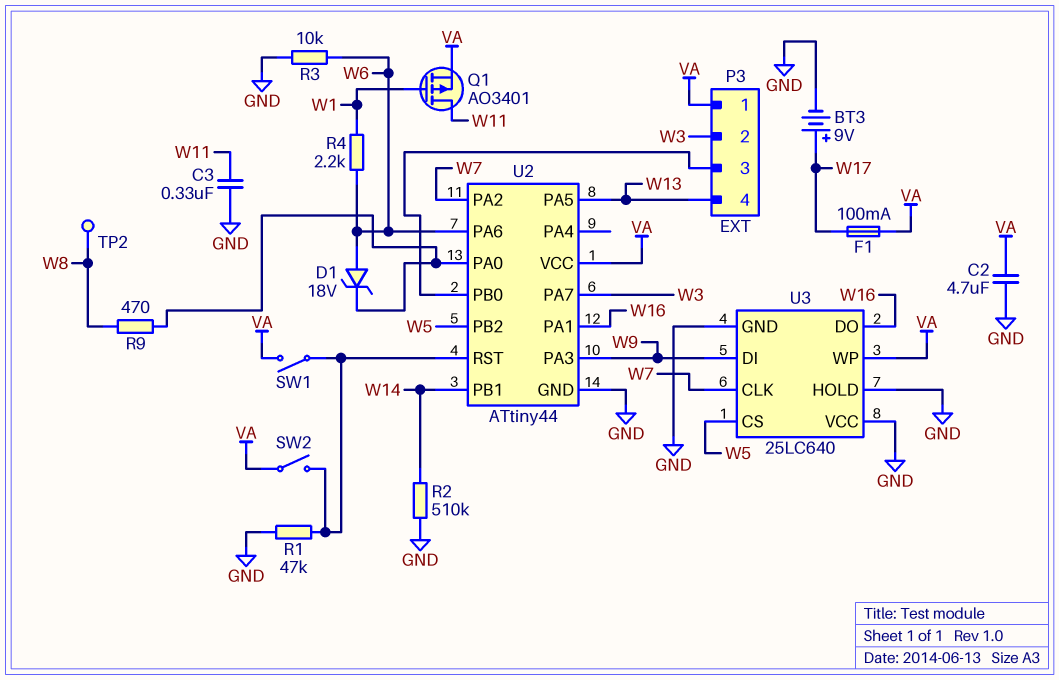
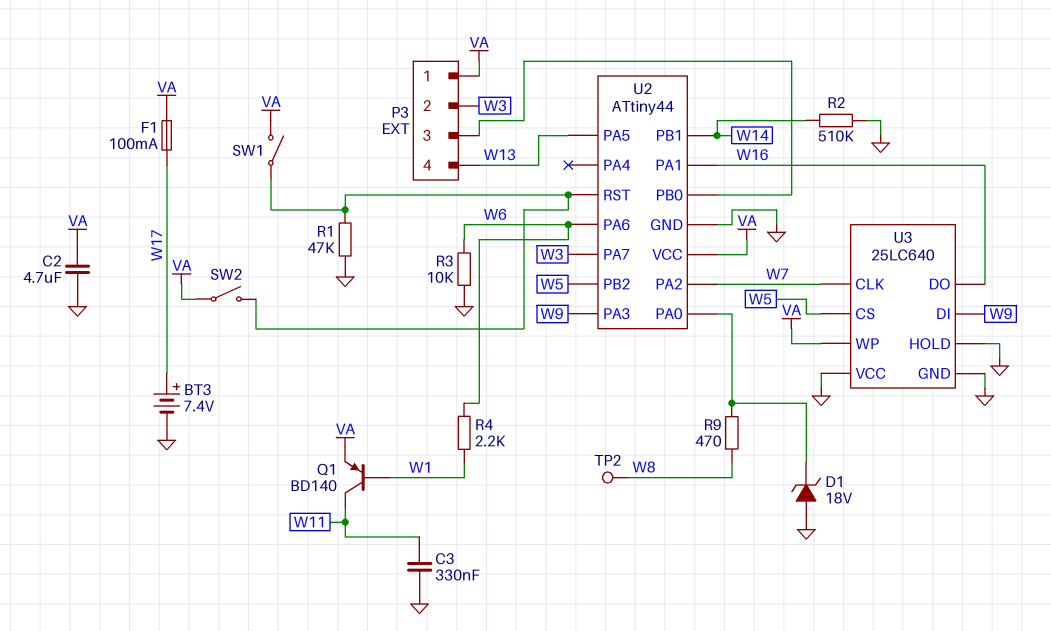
BT3: 9V (plus W17, minus GND) -> 7.4V (plus W17, minus GND)
D1: zener 18V (A W6, K U2/PA0) -> zener 18V (A GND, K U2/PA0)
Q1: PMOS AO3401 (G W1, D W11, S VA) -> PNP BD140 (B W1, C W11, E VA)

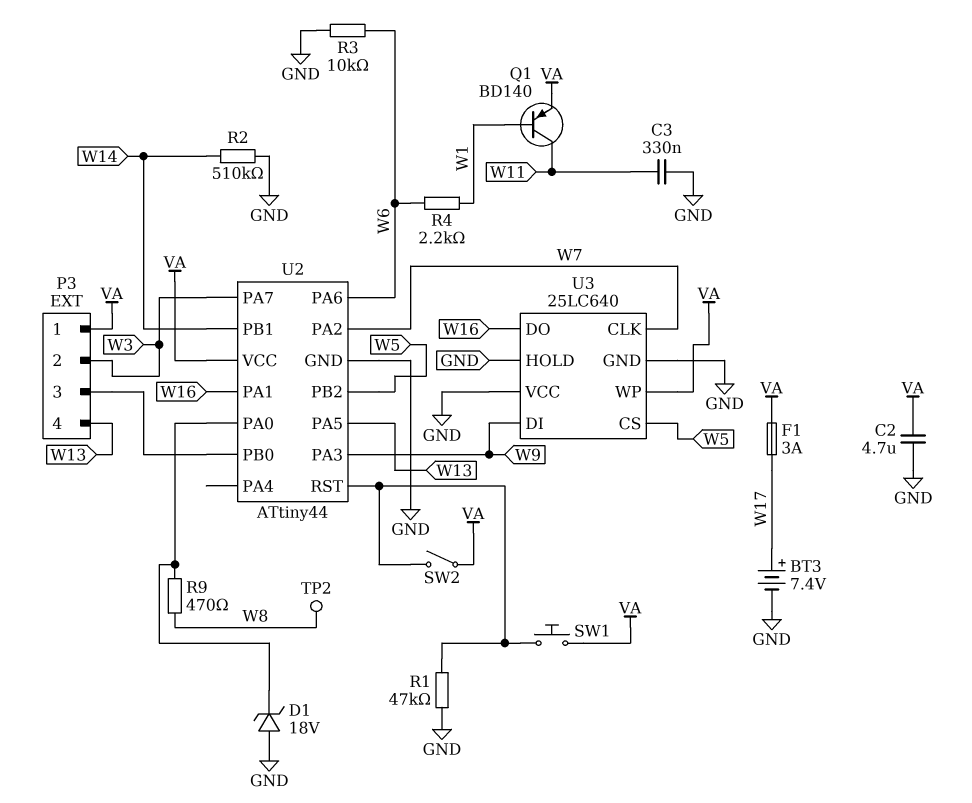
F1: 100mA (VA, W17) -> 3A (VA, W17)
SW1: switch (U2/RST, VA) -> button (U2/RST, VA)

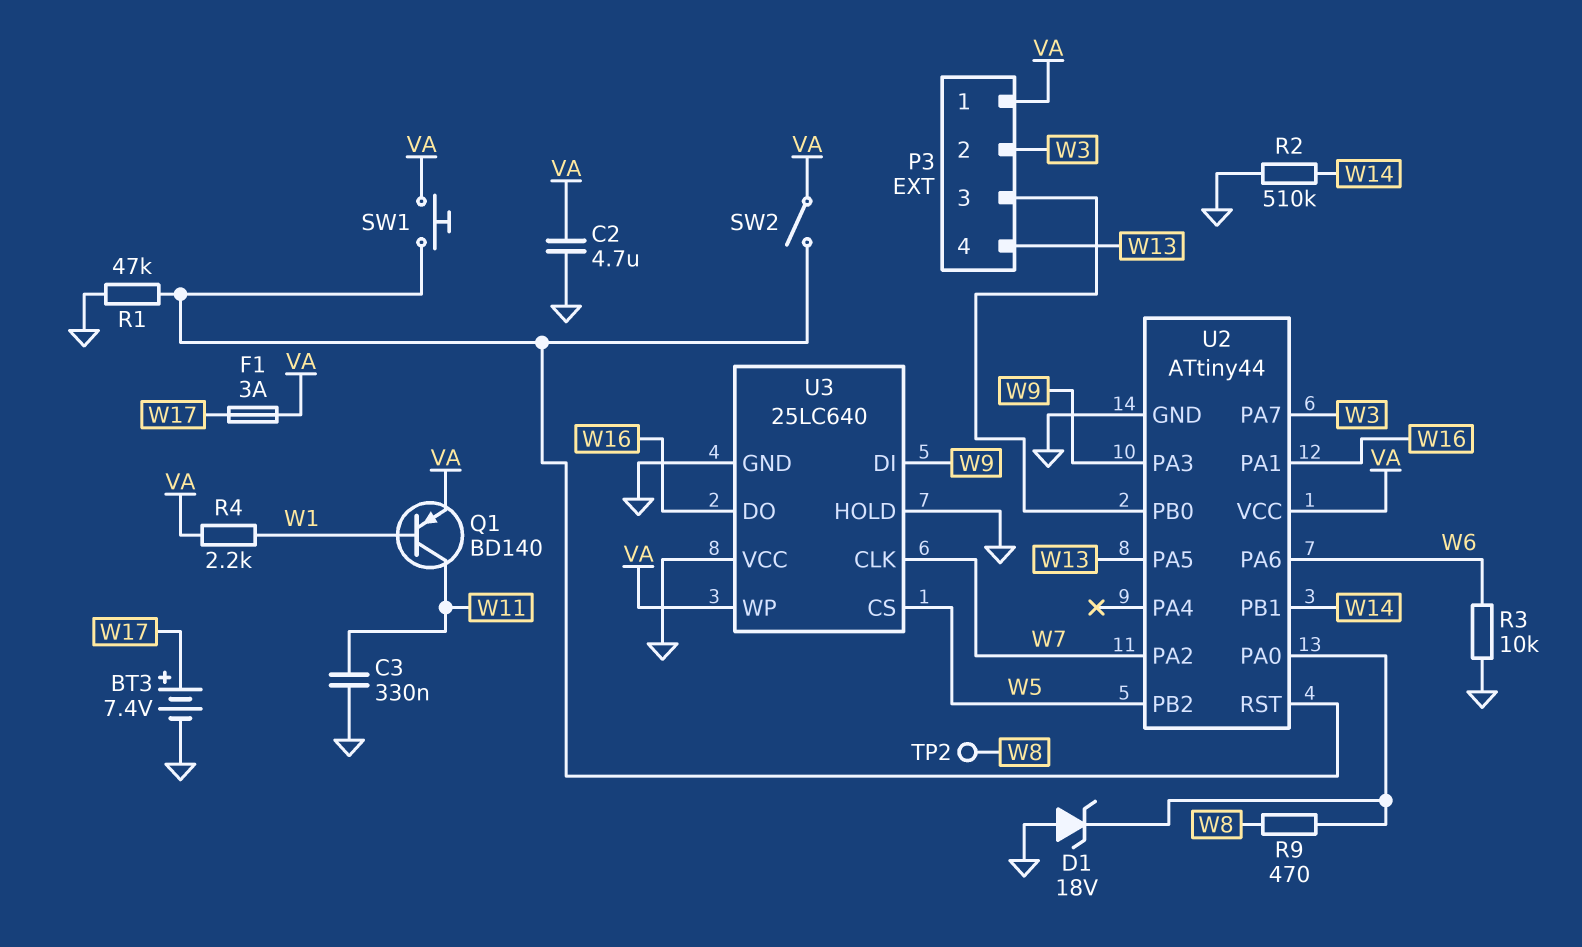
R4: 2.2k (W1, W6) -> 2.2k (VA, W1)

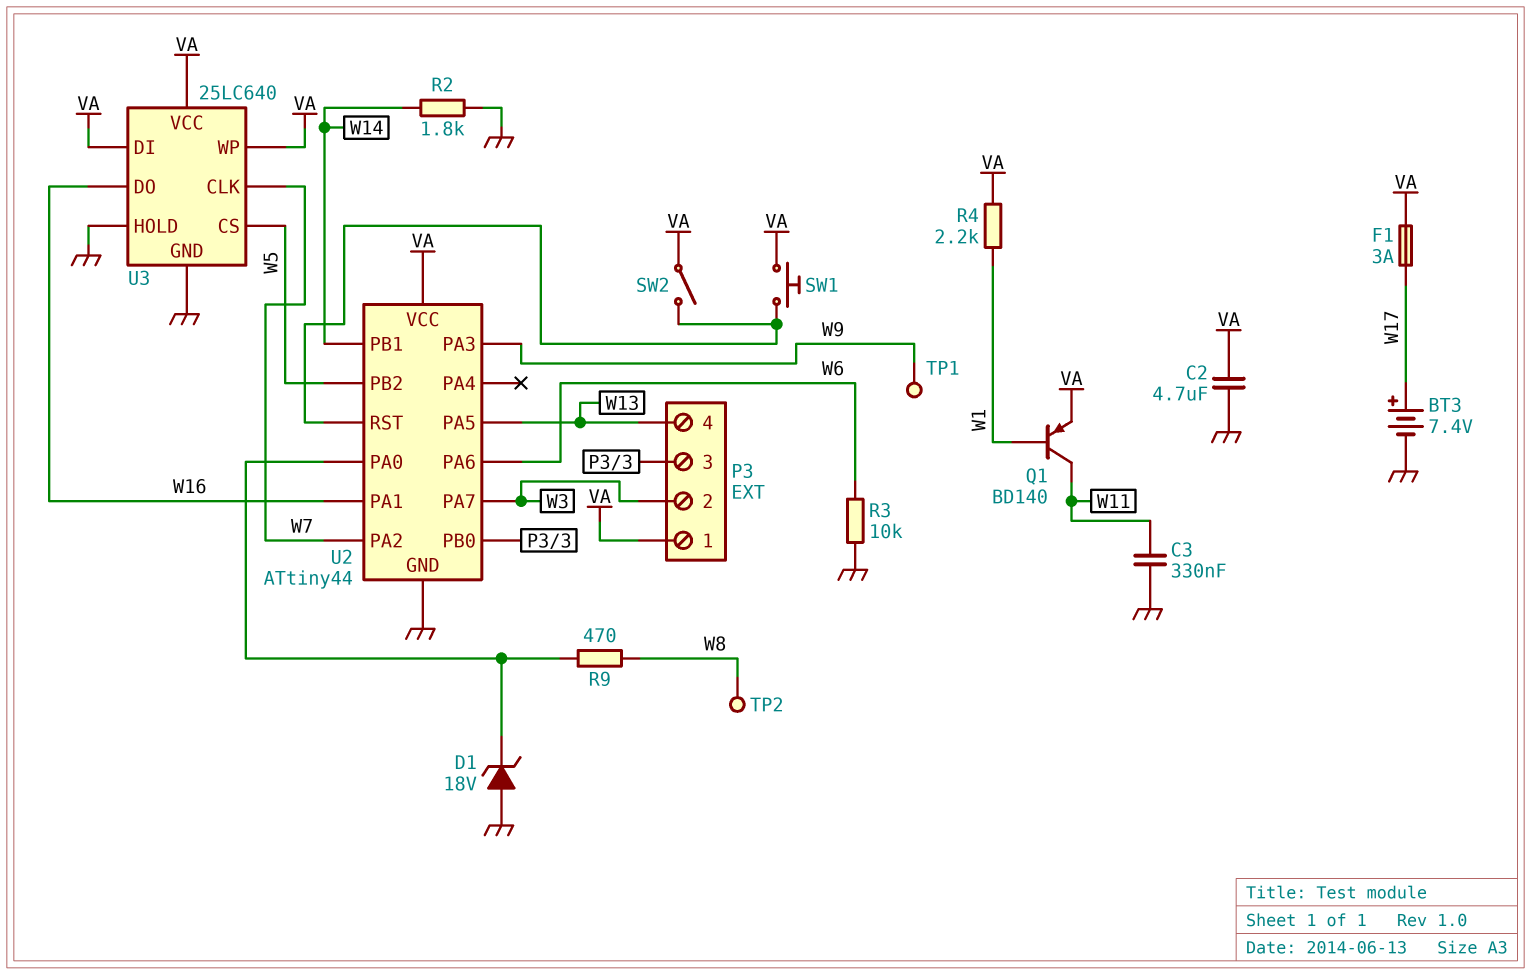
R1: 47k (GND, U2/RST) -> none
R2: 510k (GND, W14) -> 1.8k (GND, W14)
TP1: none -> test point (W9)
U3 pin DI: W9 -> VA
U3 pin VCC: GND -> VA

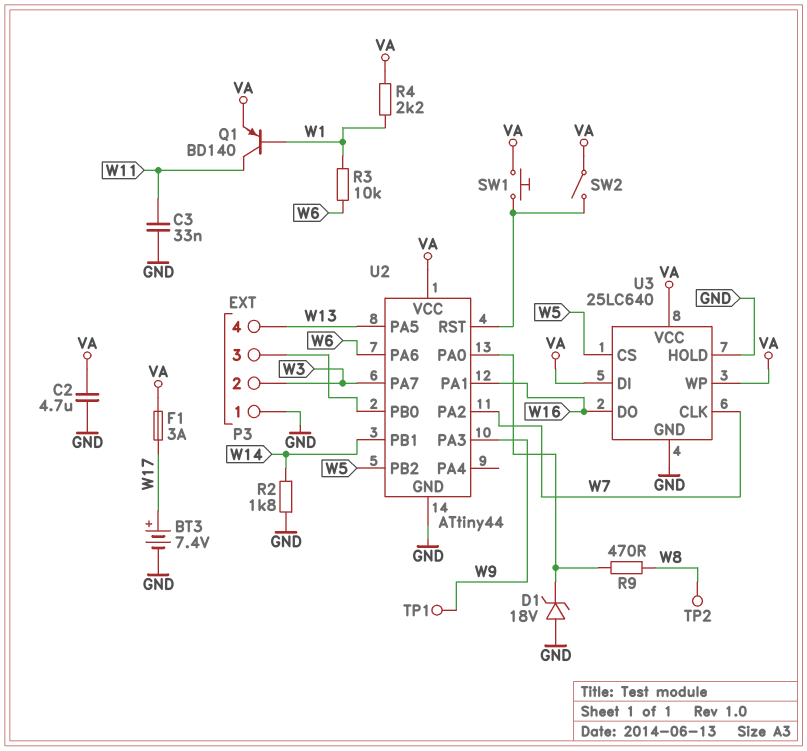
C3: 330nF (GND, W11) -> 33nF (GND, W11)
P3 pin 1: VA -> GND
R3: 10k (GND, W6) -> 10k (W1, W6)

